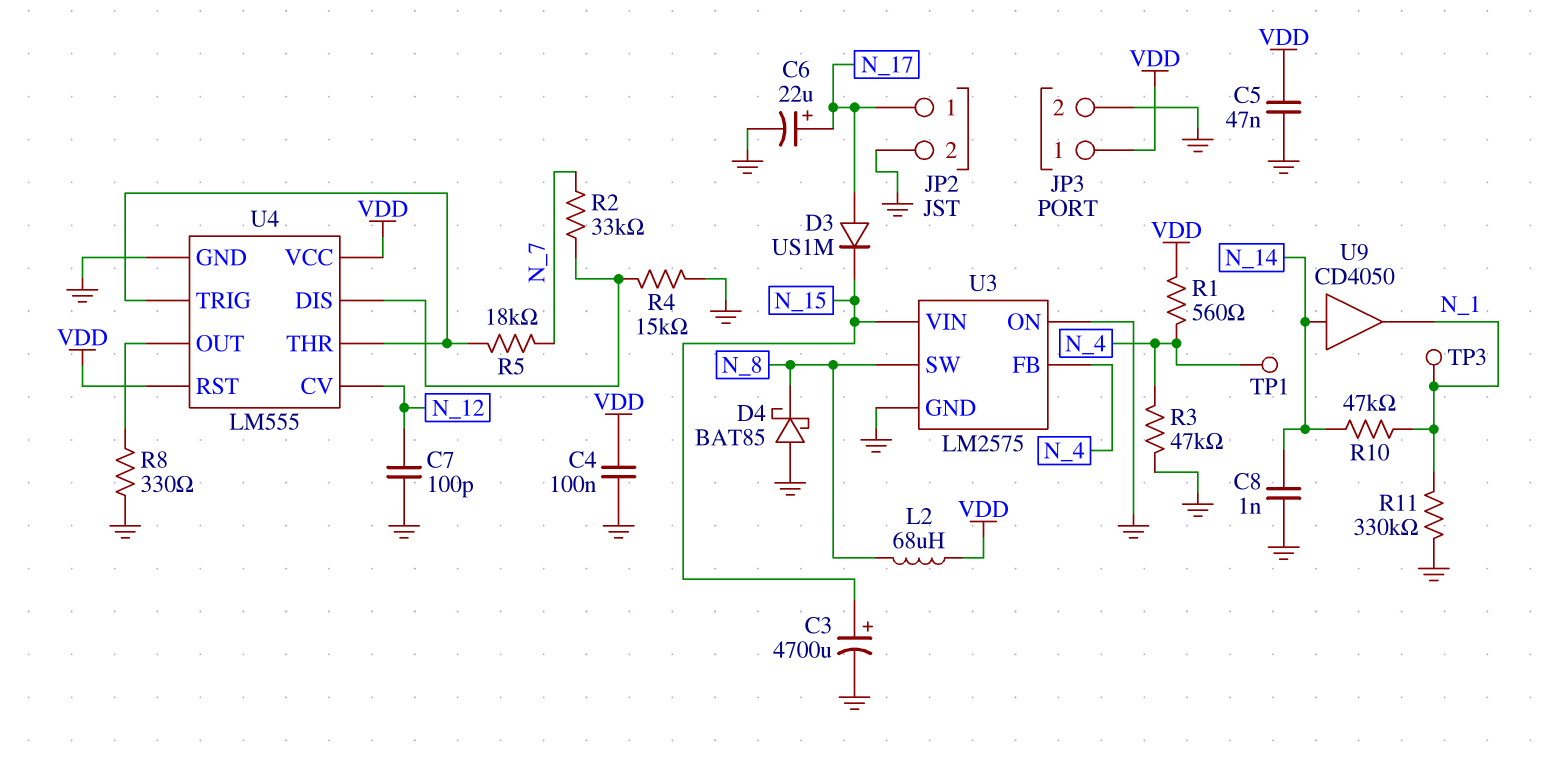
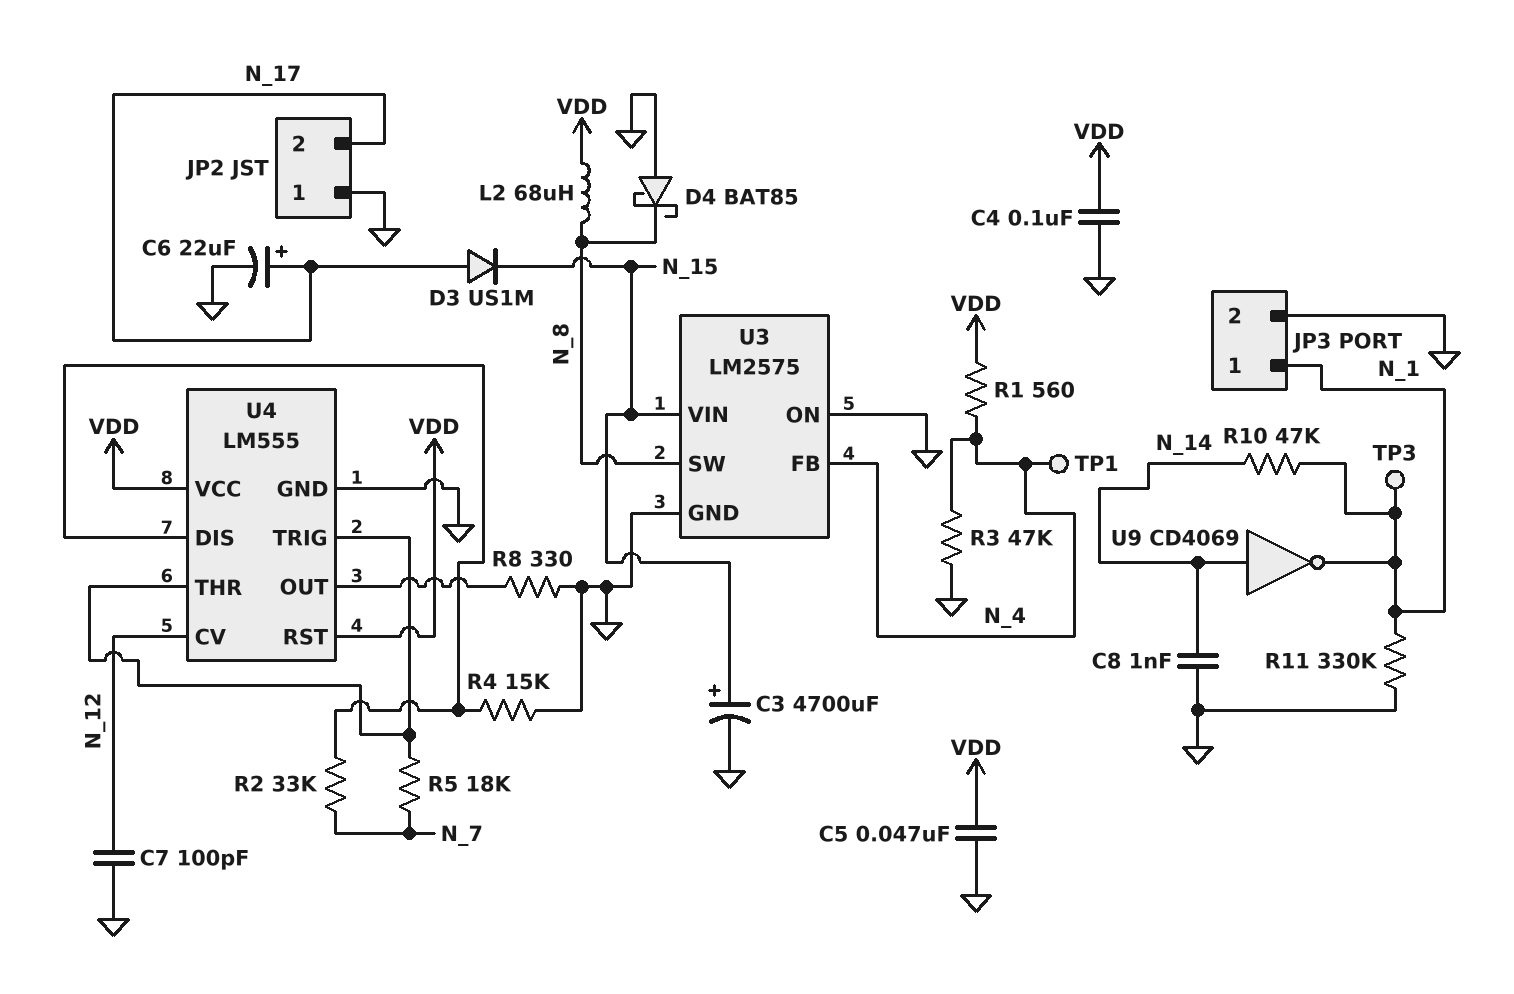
JP2 pin 1: N_17 -> GND
JP2 pin 2: GND -> N_17
JP3 pin 1: VDD -> N_1
U9: buffer CD4050 (in N_14, out N_1) -> NOT CD4069 (in N_14, out N_1)

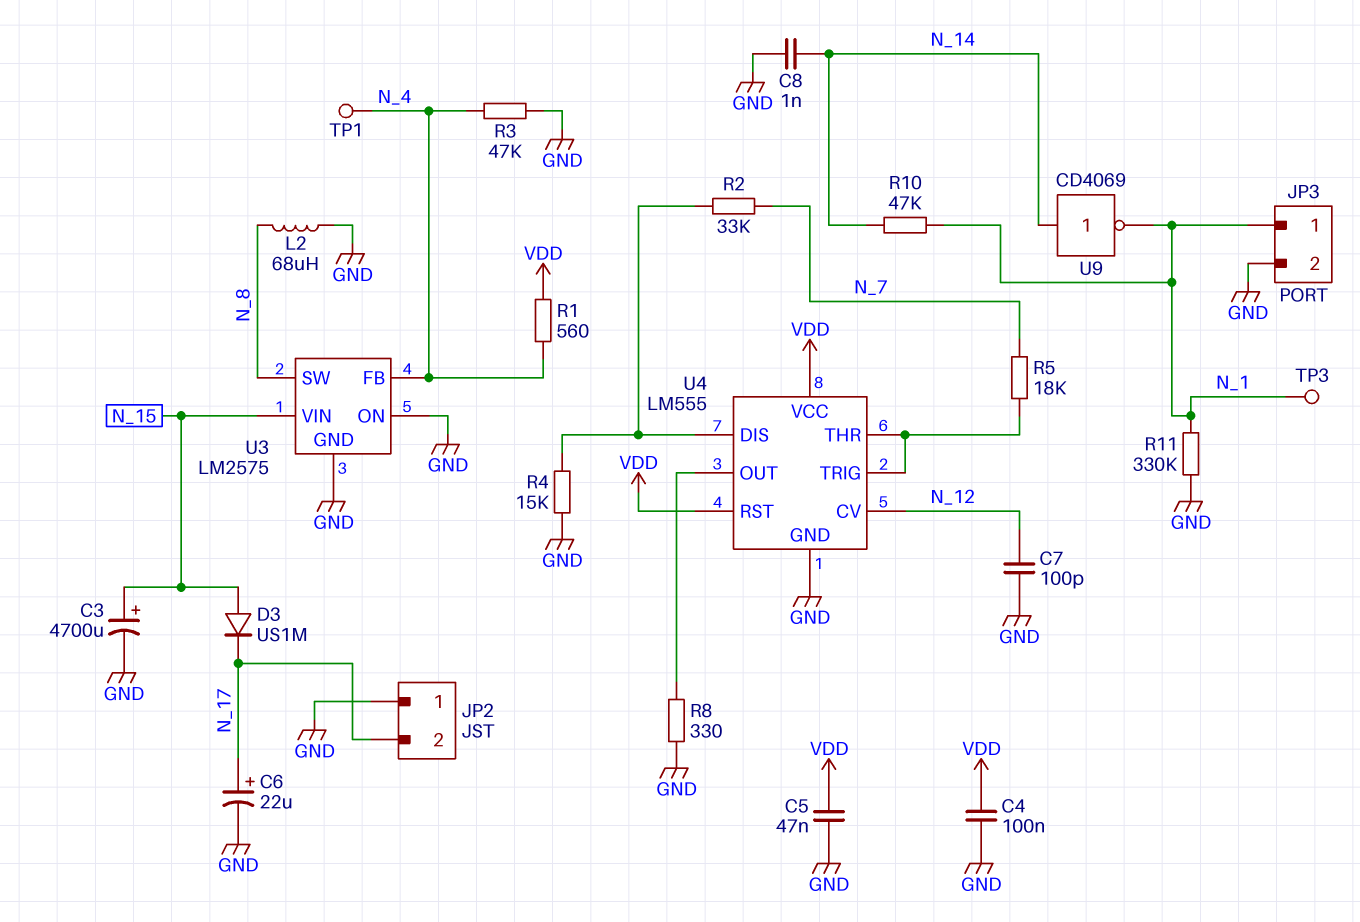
D3: diode US1M (A N_17, K N_15) -> diode US1M (A N_15, K N_17)
D4: schottky BAT85 (A GND, K N_8) -> none
L2: 68uH (N_8, VDD) -> 68uH (GND, N_8)

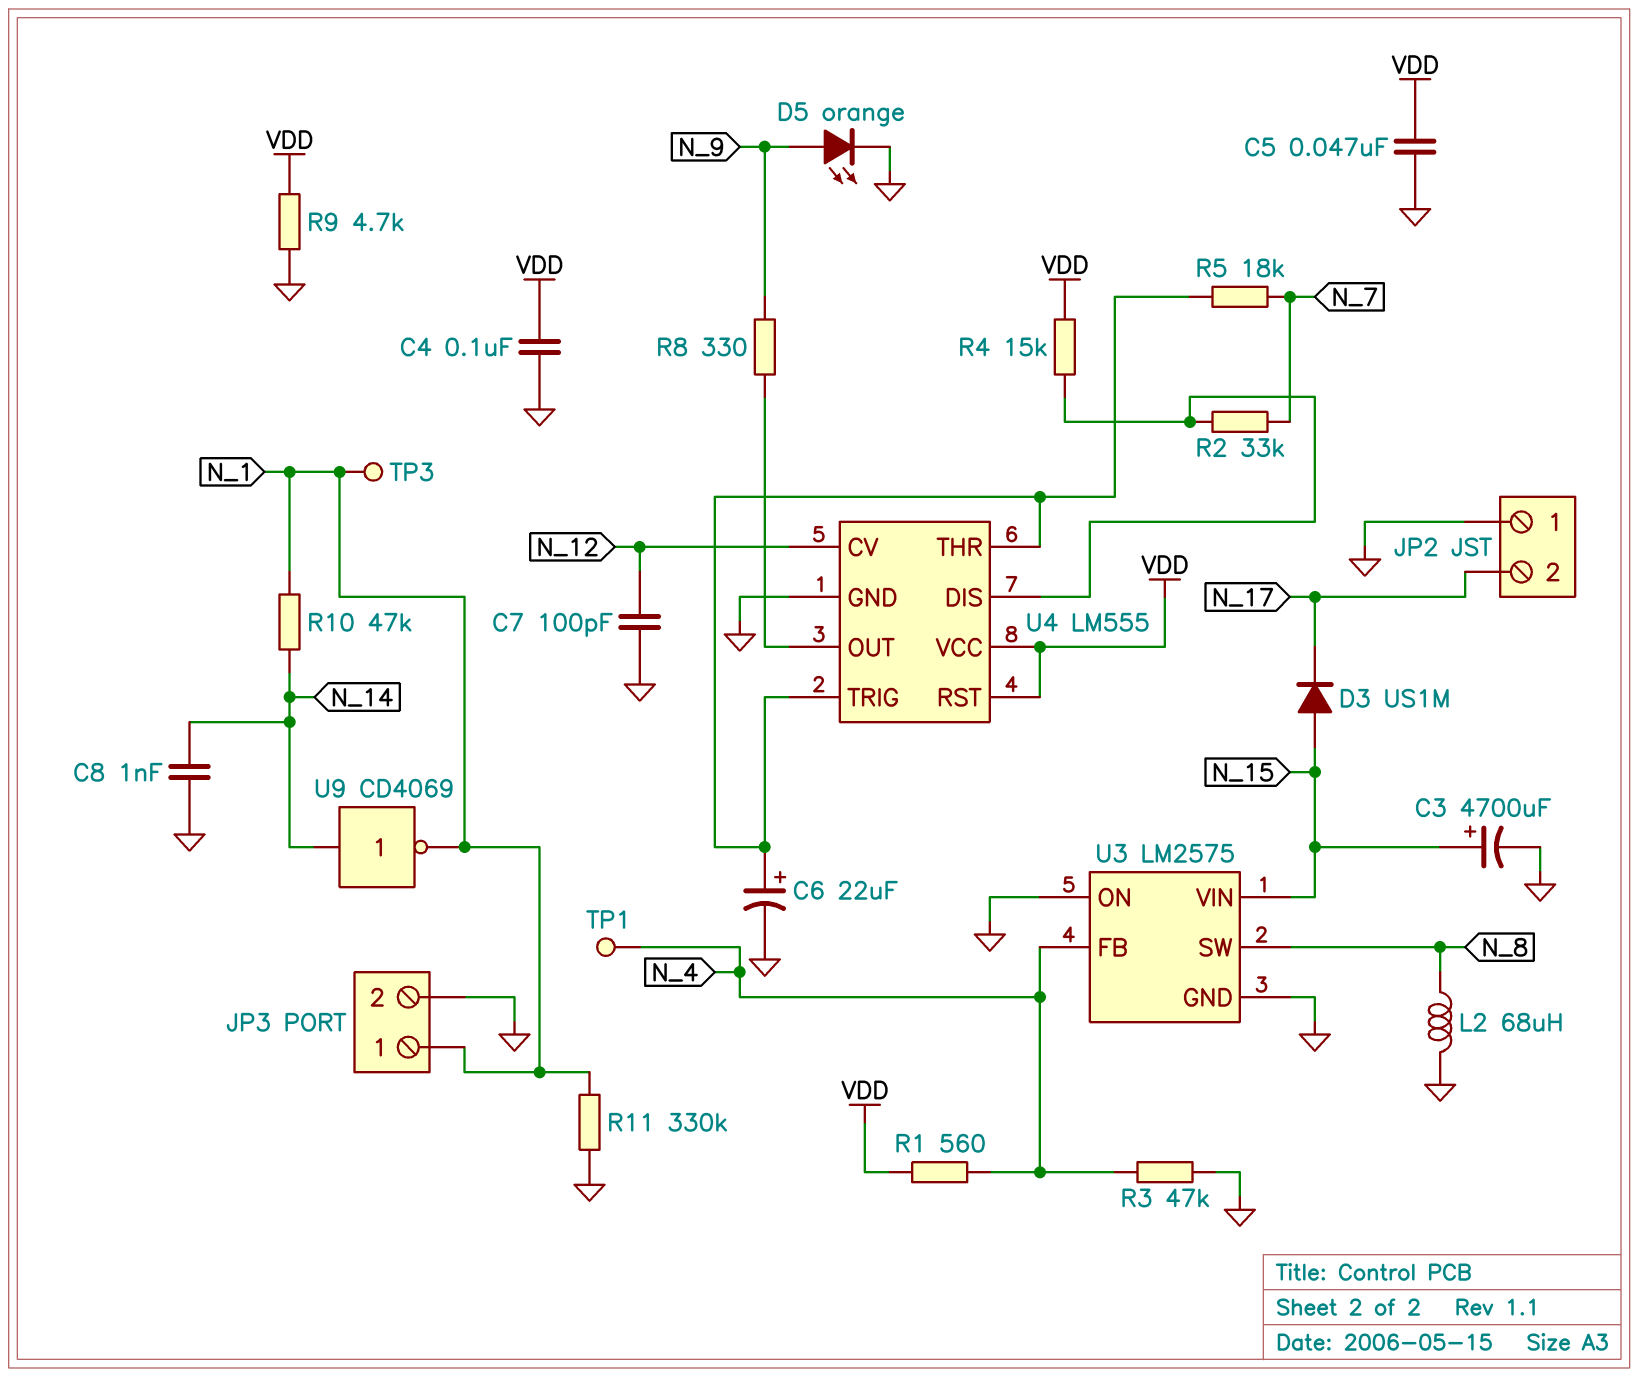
C6: 22uF (plus N_17, minus GND) -> 22uF (plus U4/THR, minus GND)
D5: none -> LED orange (A N_9, K GND)
R4: 15k (GND, U4/DIS) -> 15k (U4/DIS, VDD)
R8: 330 (GND, U4/OUT) -> 330 (N_9, U4/OUT)
R9: none -> 4.7k (GND, VDD)

